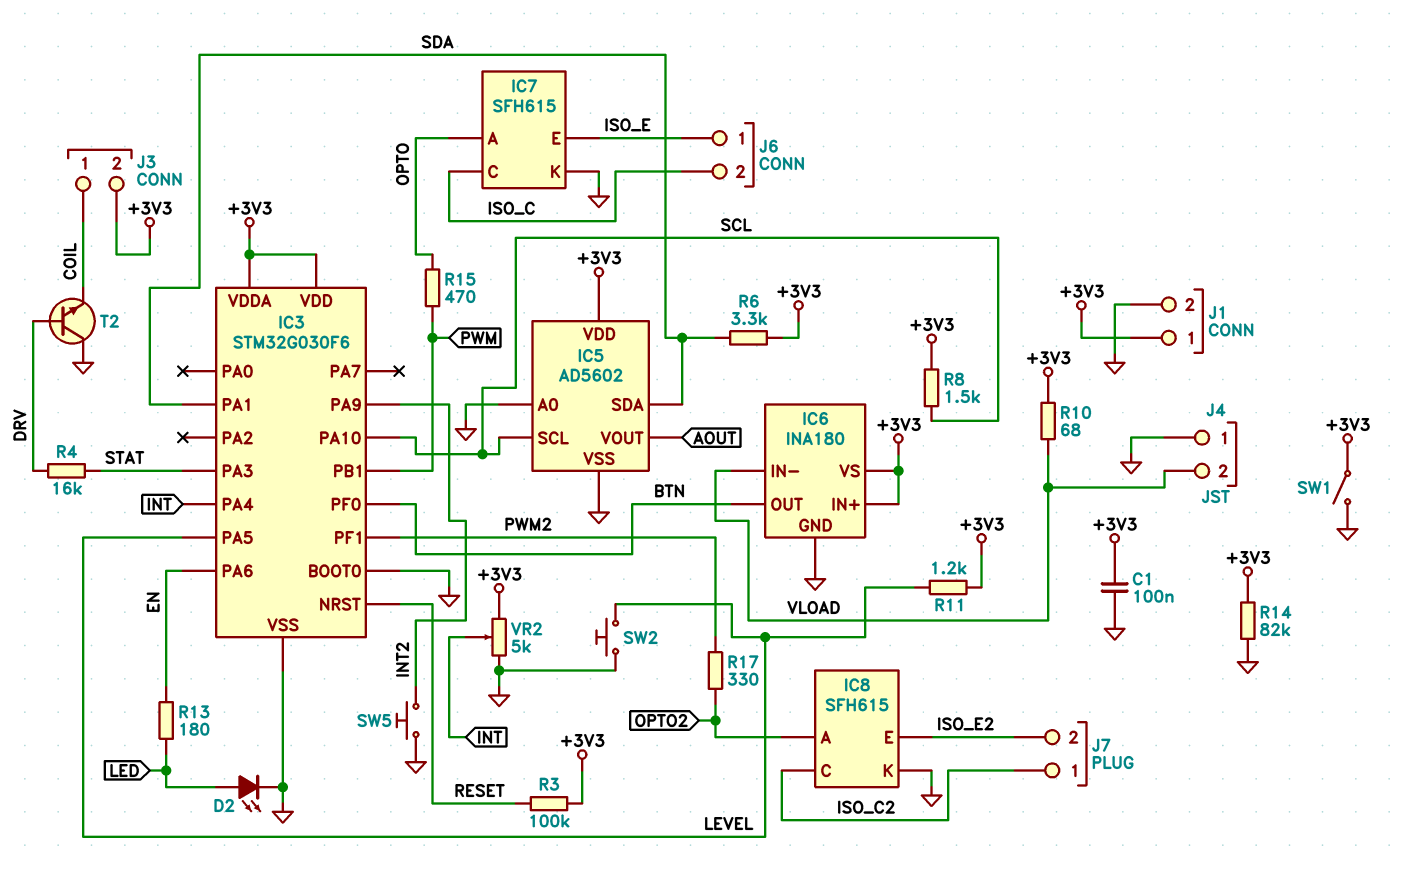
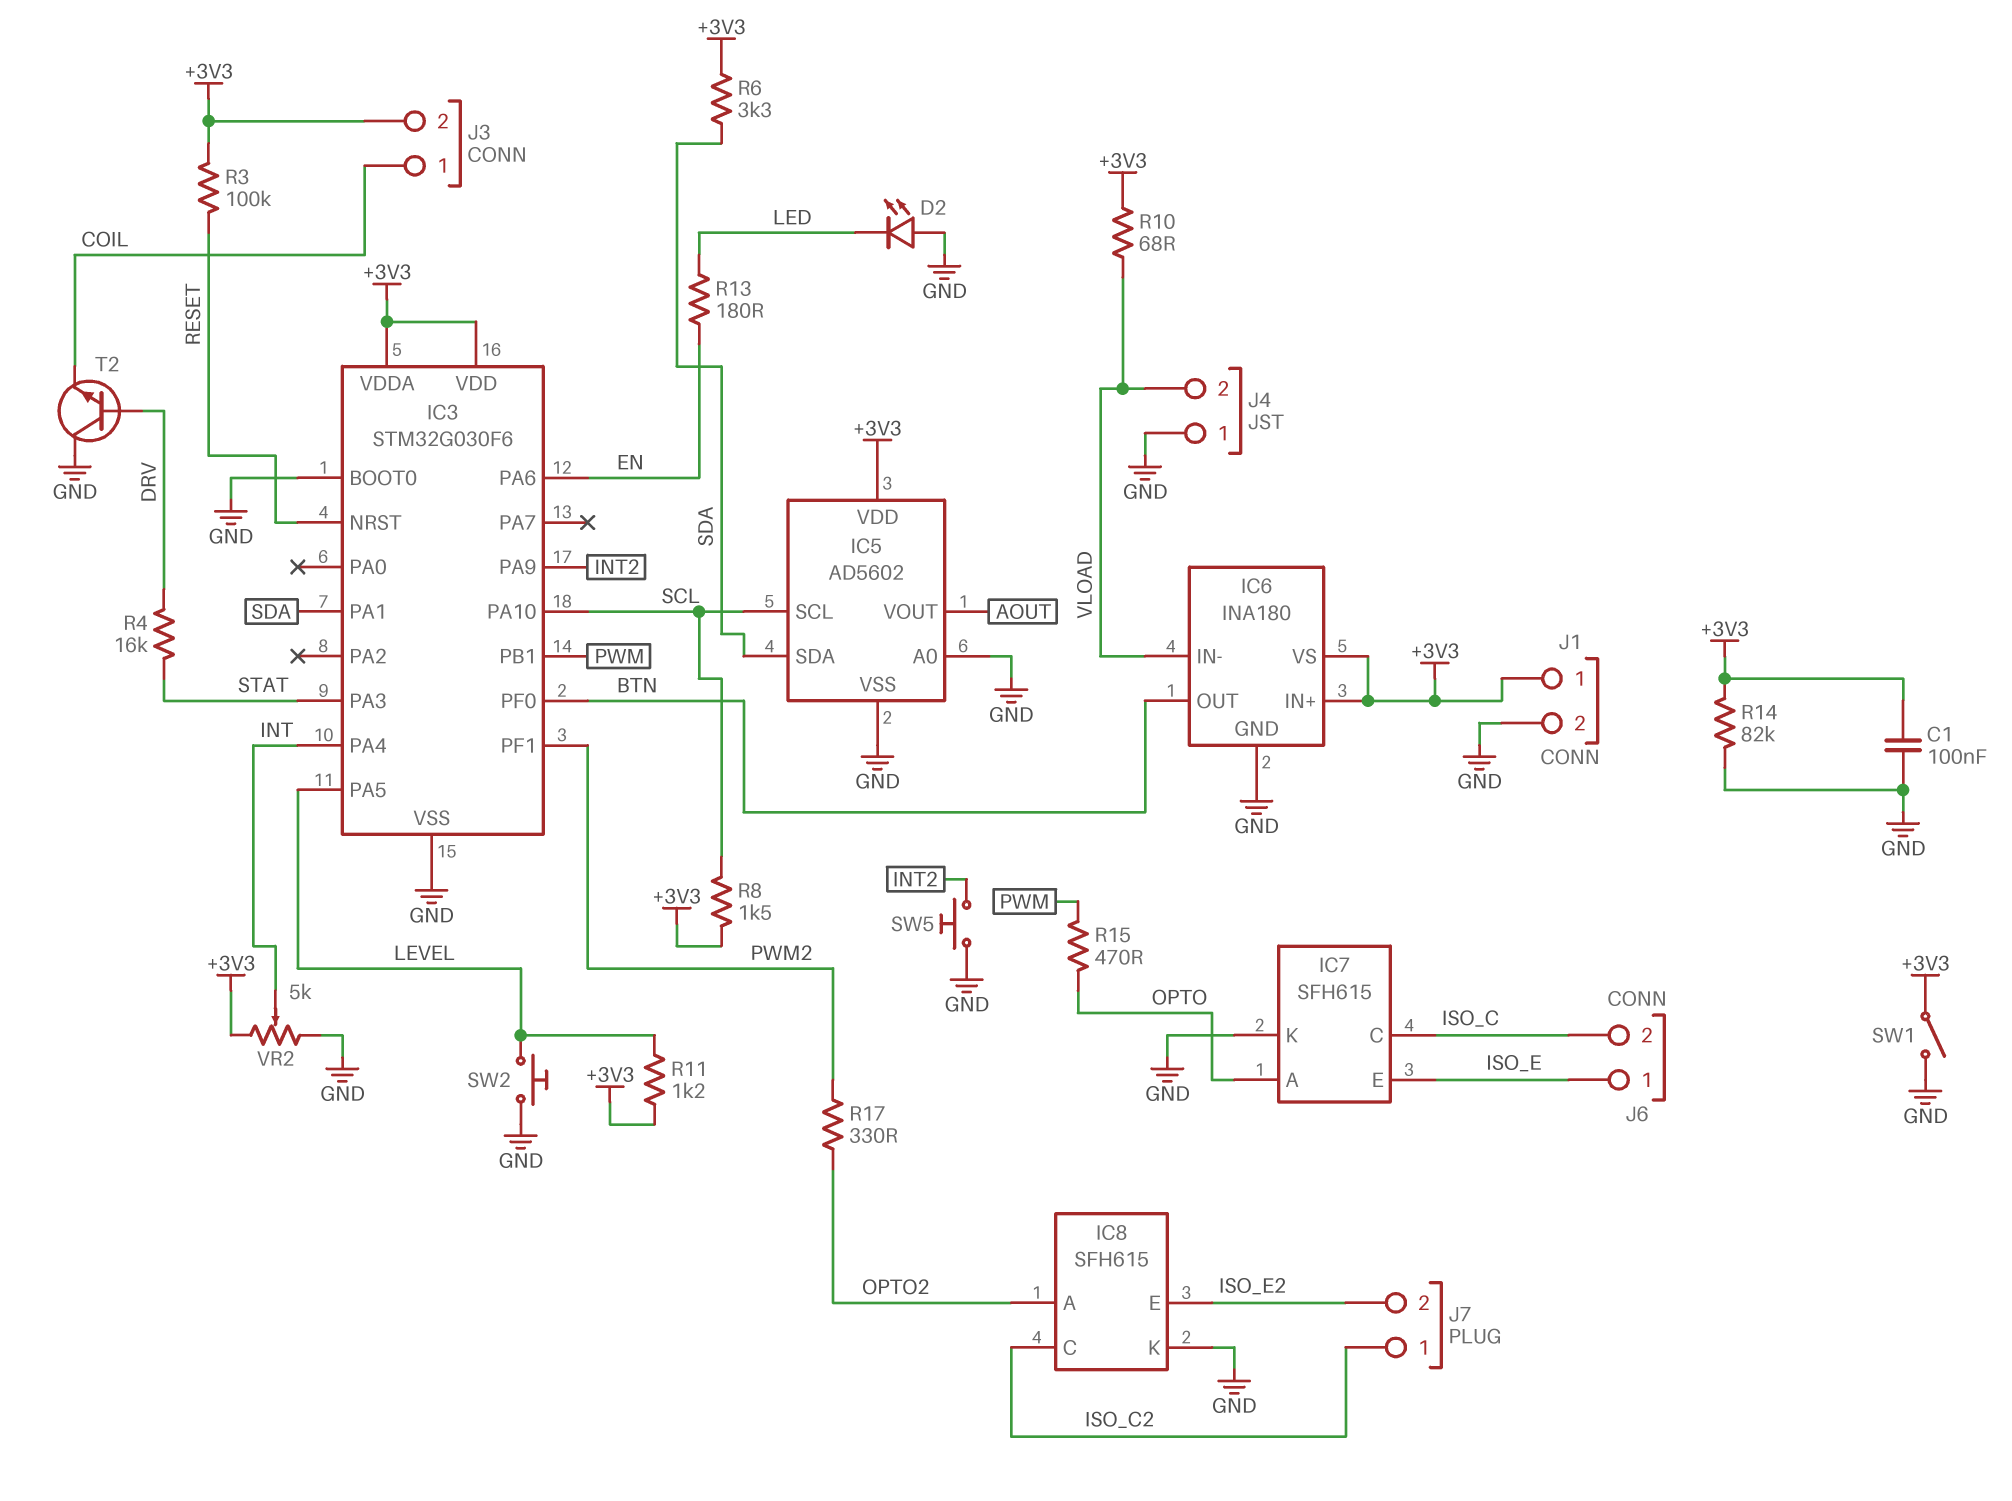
D2: LED (A LED, K GND) -> LED (A GND, K LED)

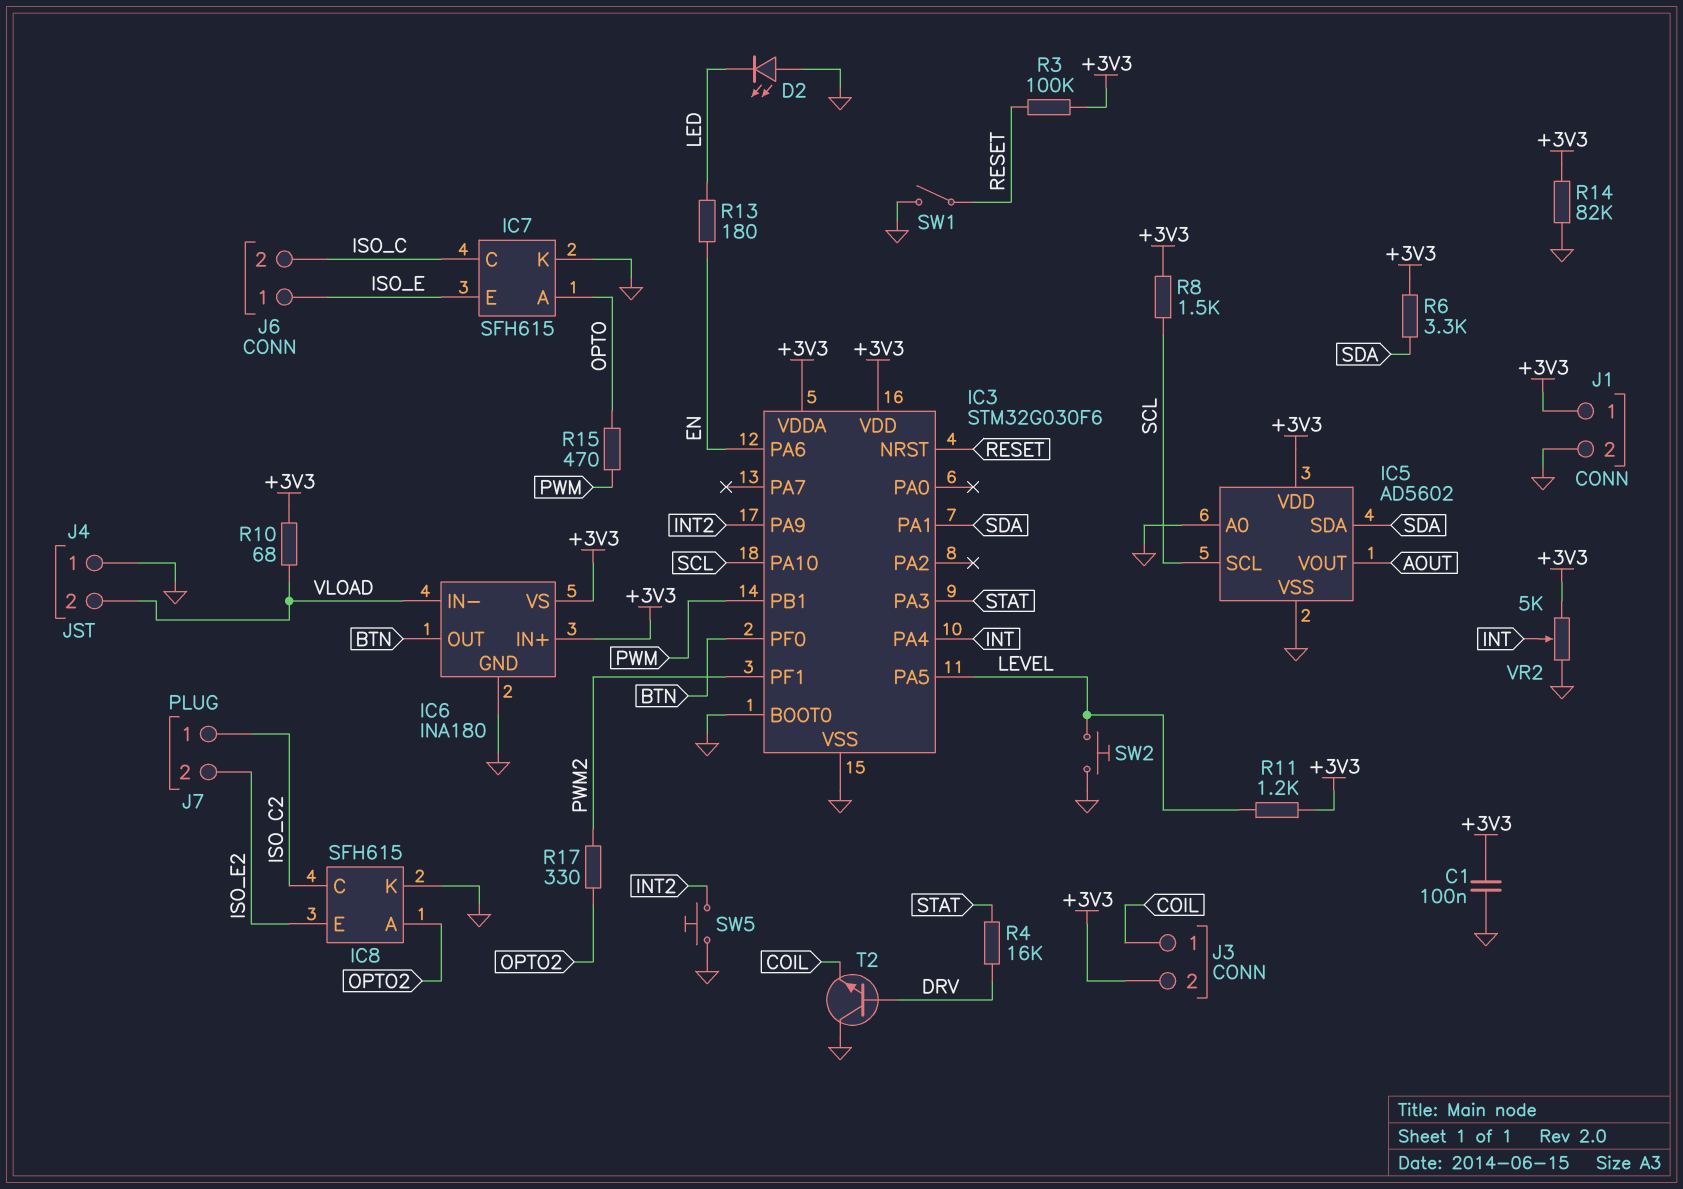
SW1: switch (+3V3, GND) -> switch (GND, RESET)

